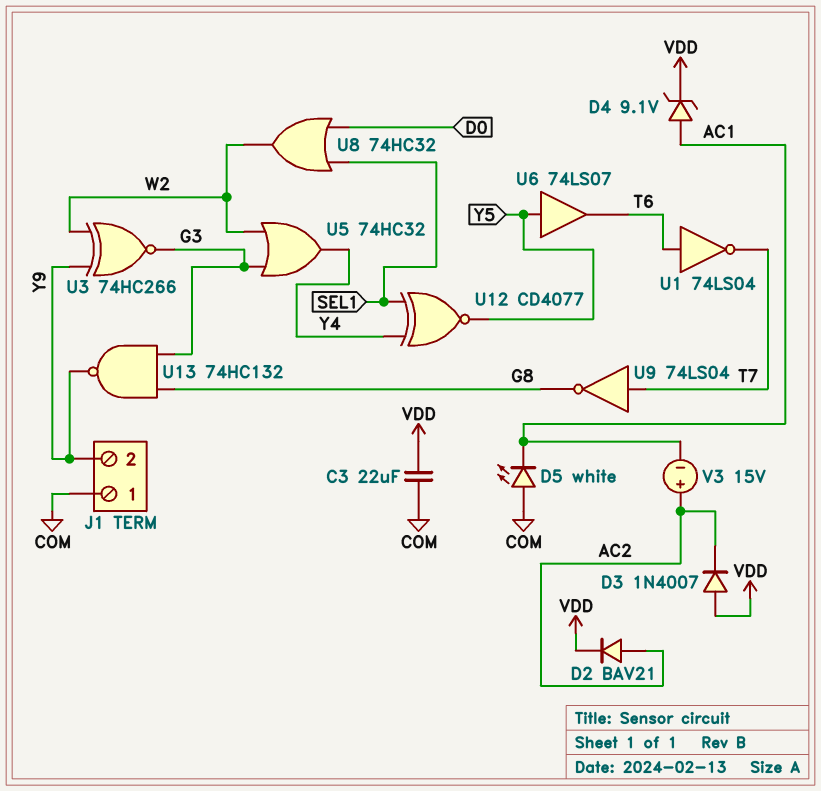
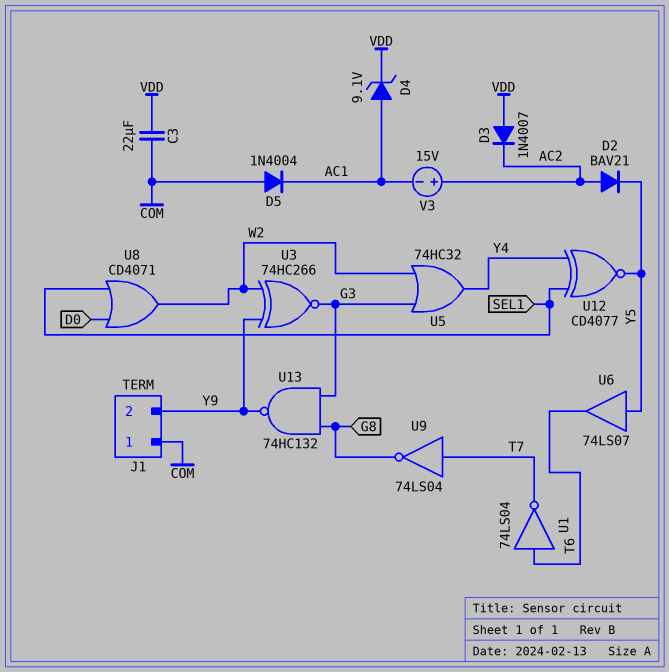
D2: diode BAV21 (A AC2, K VDD) -> diode BAV21 (A AC2, K Y5)
D5: LED white (A COM, K AC1) -> diode 1N4004 (A COM, K AC1)
U8: OR 74HC32 (in D0, in SEL1, out W2) -> OR CD4071 (in D0, in SEL1, out W2)

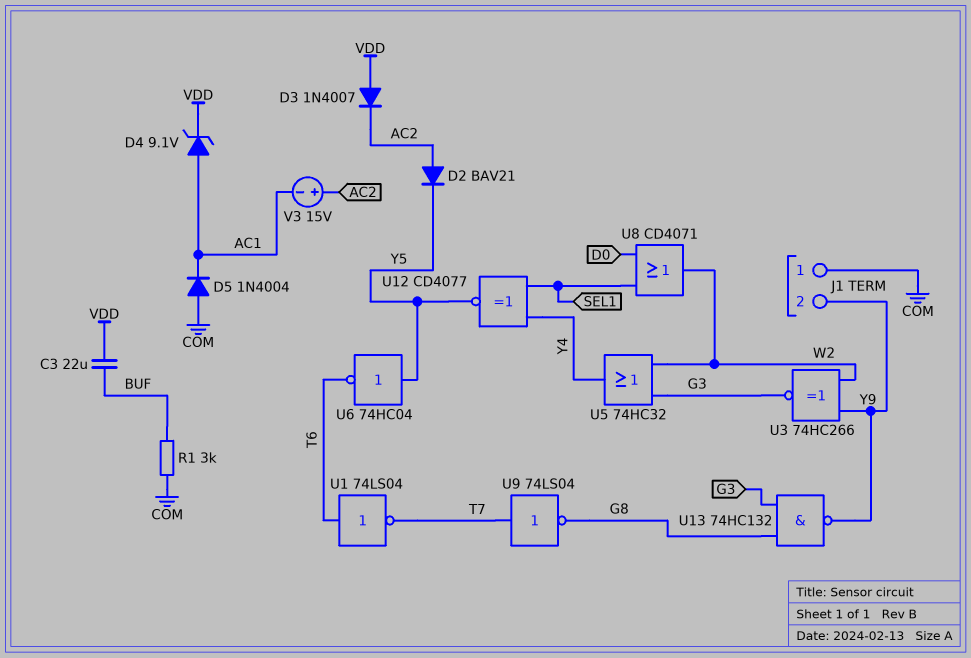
C3: 22uF (COM, VDD) -> 22uF (BUF, VDD)
R1: none -> 3k (BUF, COM)
U6: buffer 74LS07 (in Y5, out T6) -> NOT 74HC04 (in Y5, out T6)

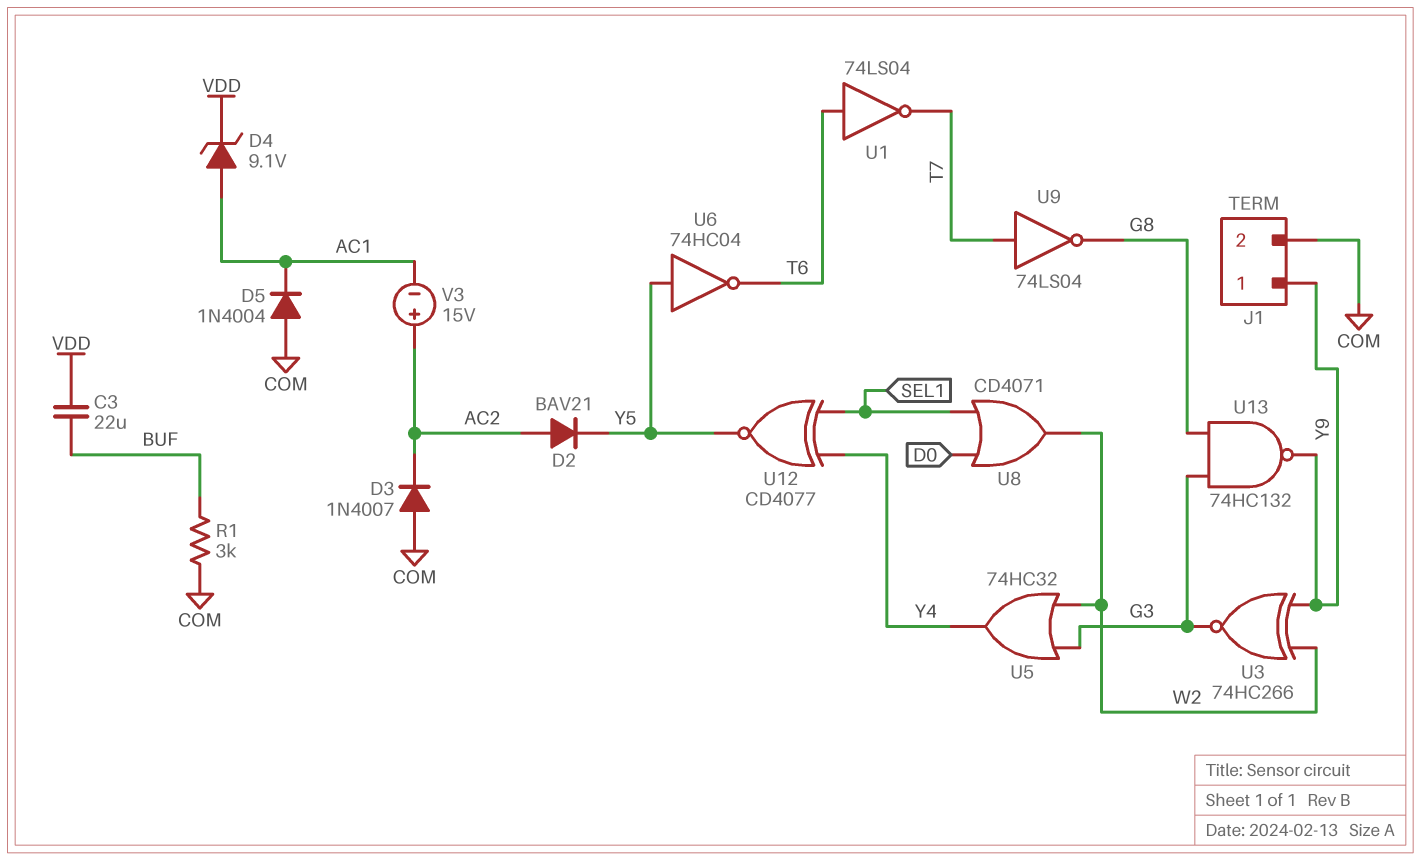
D3: diode 1N4007 (A VDD, K AC2) -> diode 1N4007 (A COM, K AC2)
J1 pin 1: COM -> Y9
J1 pin 2: Y9 -> COM

